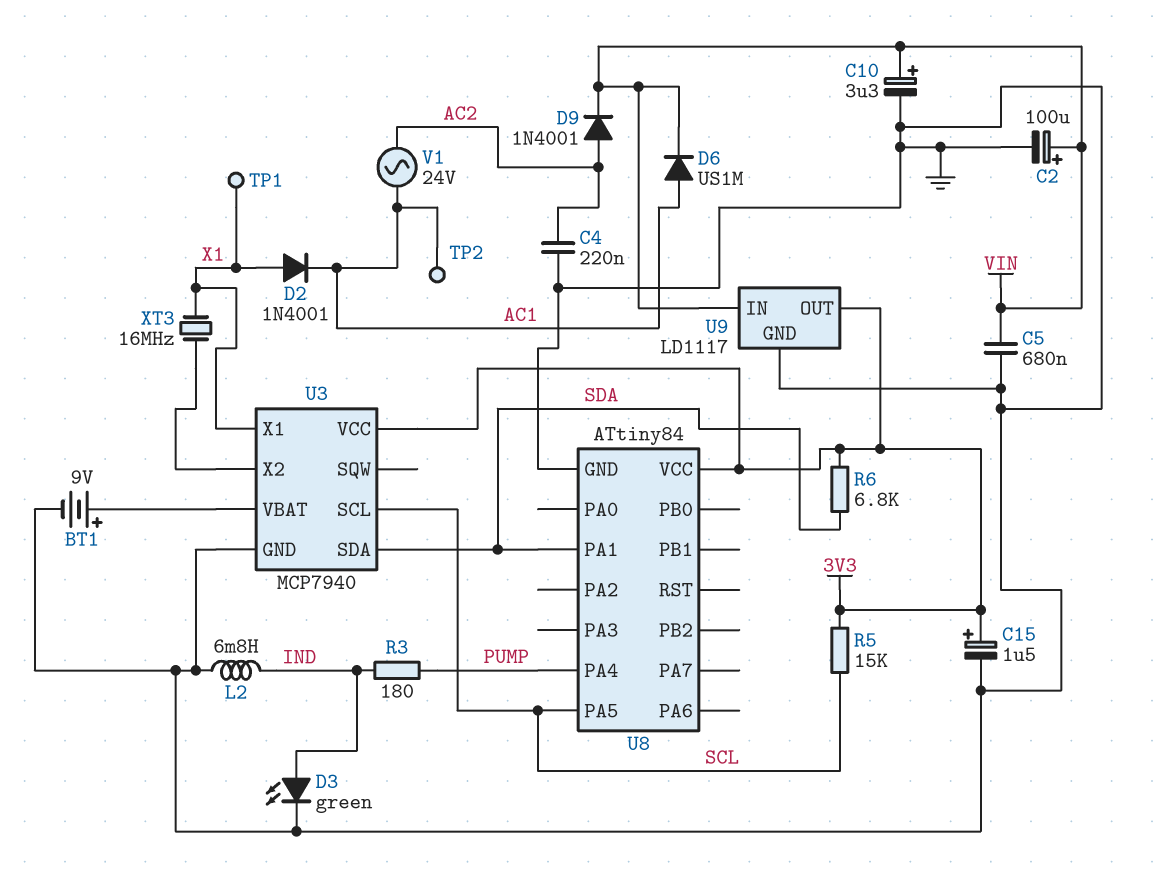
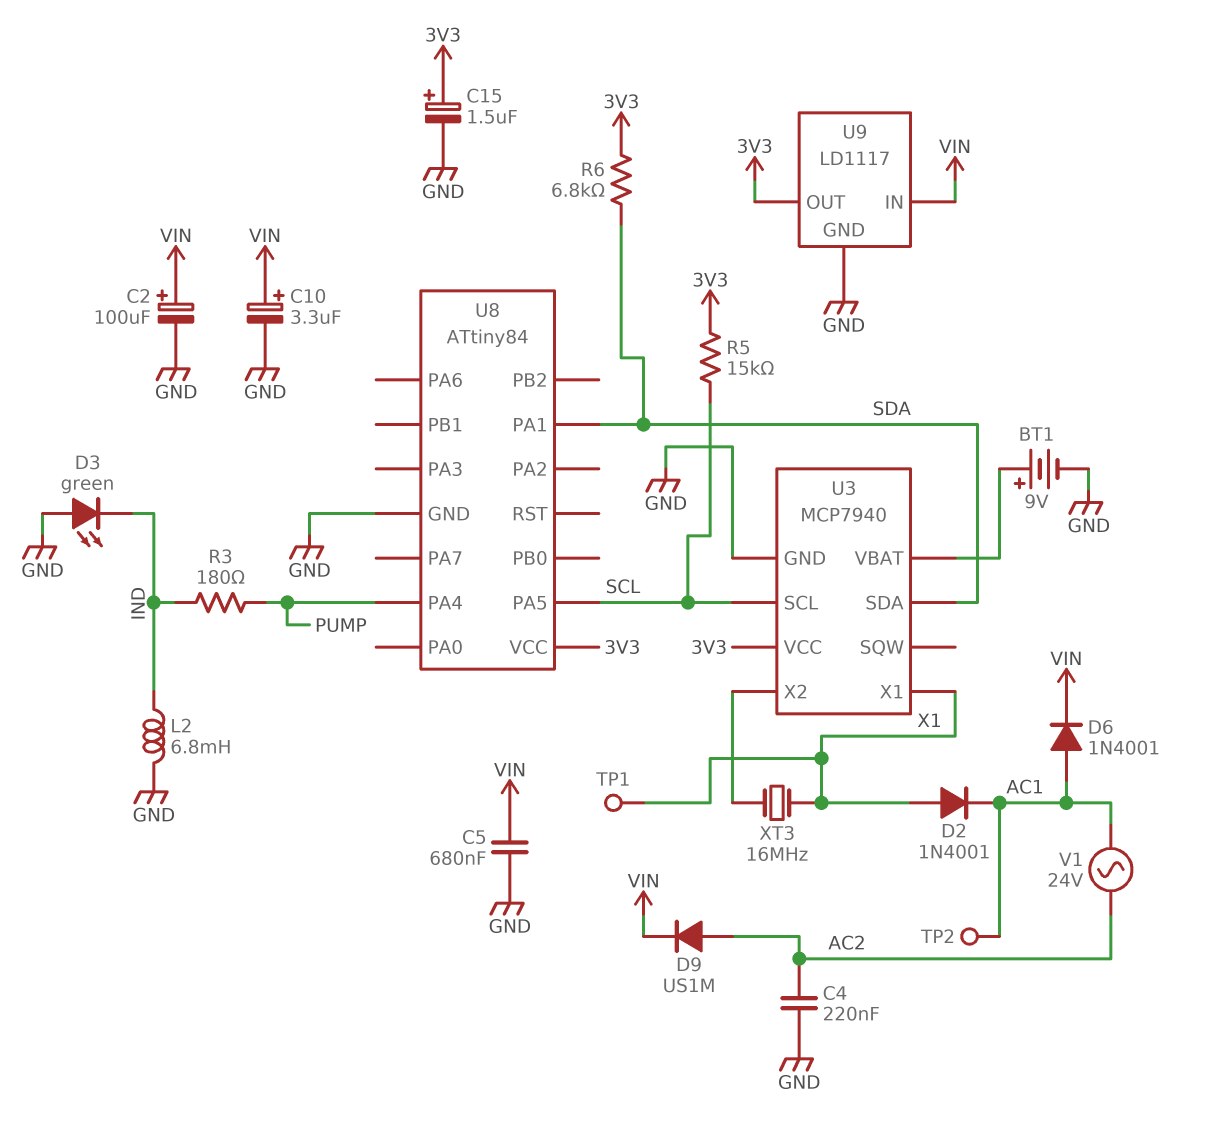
D3: LED green (A IND, K GND) -> LED green (A GND, K IND)
D6: diode US1M (A AC1, K VIN) -> diode 1N4001 (A AC1, K VIN)
D9: diode 1N4001 (A AC2, K VIN) -> diode US1M (A AC2, K VIN)

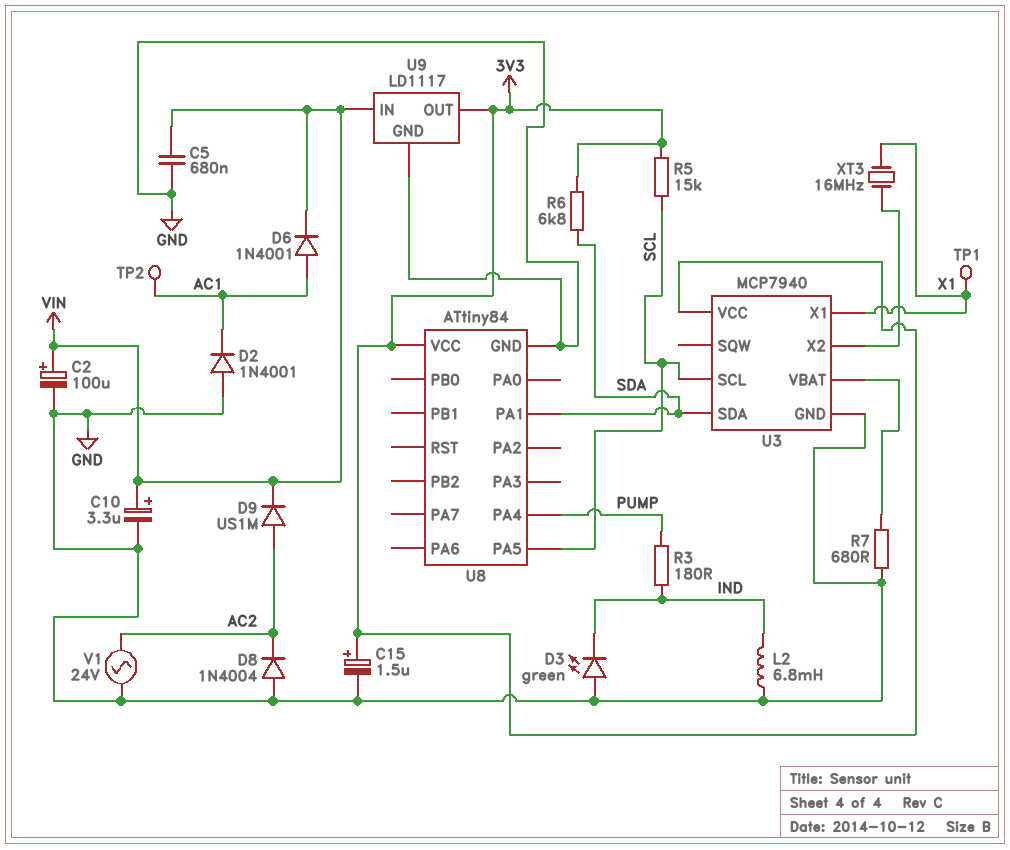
BT1: 9V (plus U3/VBAT, minus GND) -> none
C4: 220nF (AC2, GND) -> none
D2: diode 1N4001 (A X1, K AC1) -> diode 1N4001 (A GND, K AC1)
D8: none -> diode 1N4004 (A GND, K AC2)
R7: none -> 680 (GND, U3/VBAT)
V1: AC 24V (AC1, AC2) -> AC 24V (AC2, GND)

